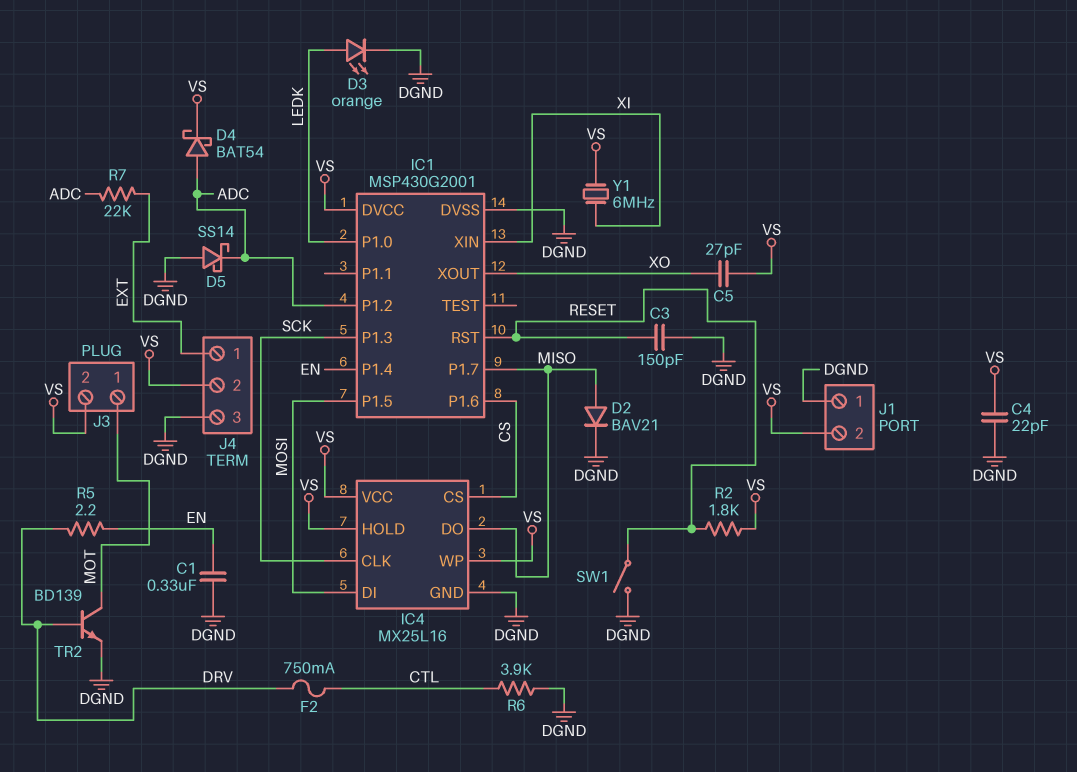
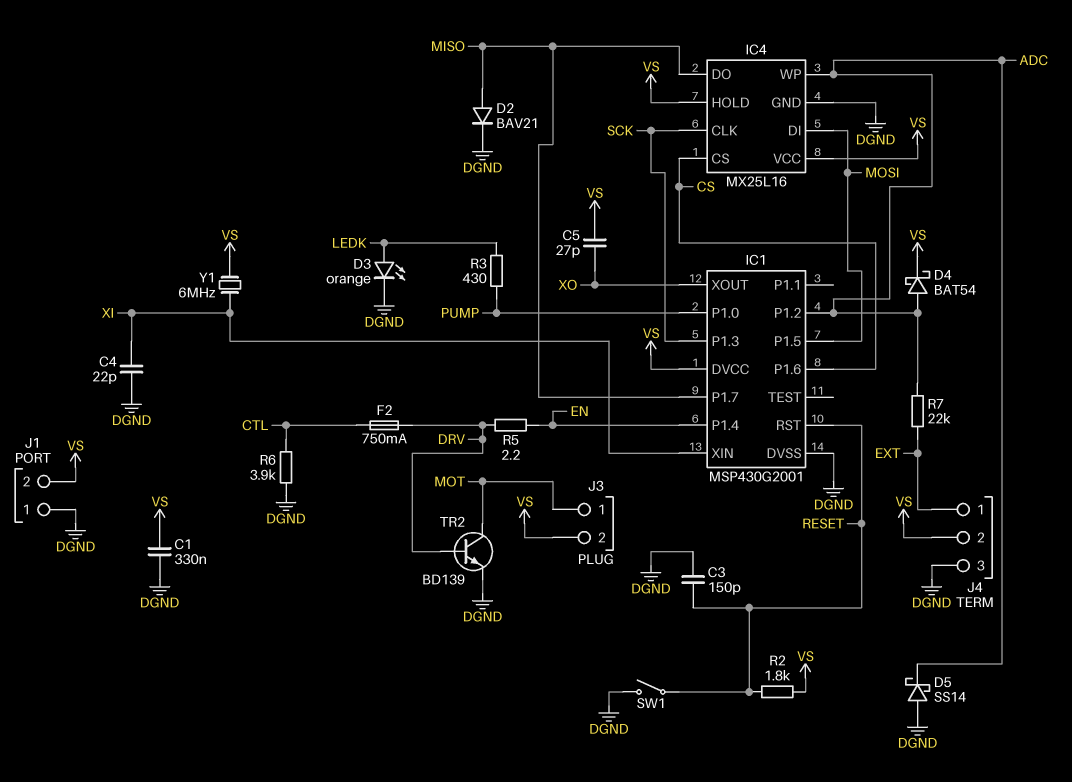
C1: 330nF (DGND, EN) -> 330nF (DGND, VS)
C4: 22pF (DGND, VS) -> 22pF (DGND, XI)
IC1 pin P1.0: LEDK -> PUMP
IC4 pin WP: VS -> ADC
R3: none -> 430 (LEDK, PUMP)

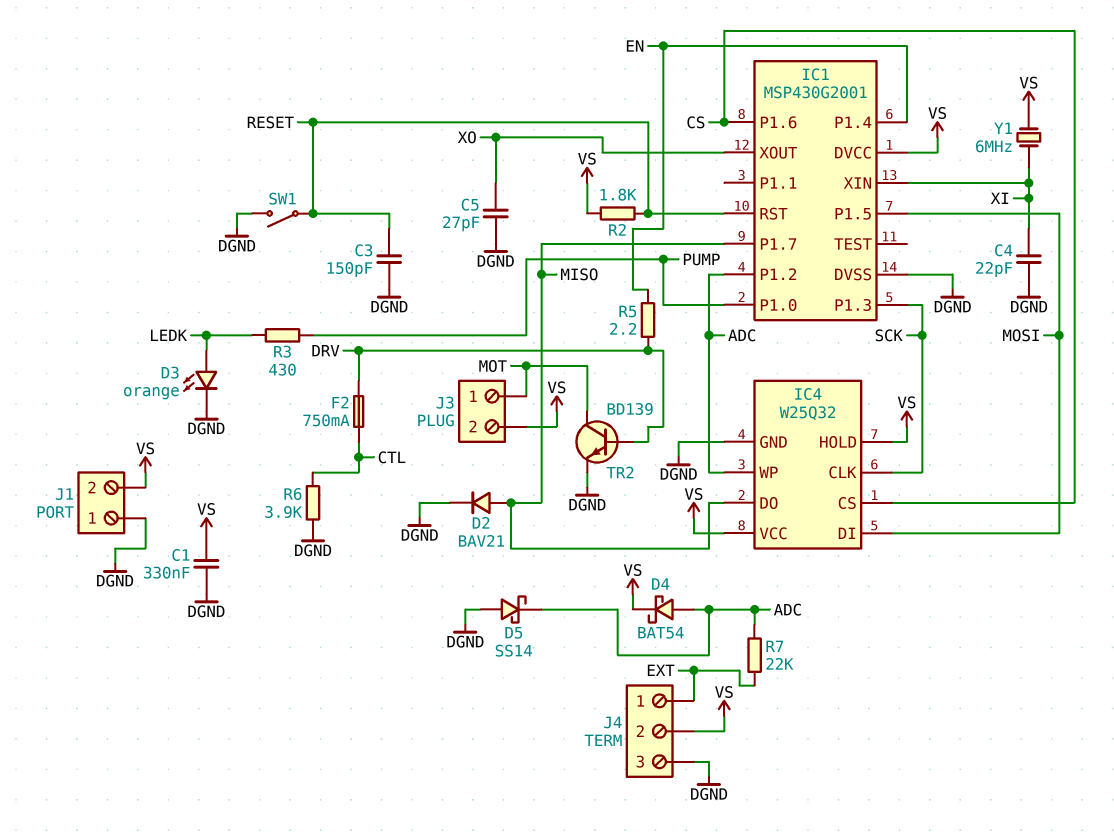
C5: 27pF (VS, XO) -> 27pF (DGND, XO)
IC4: MX25L16 -> W25Q32

